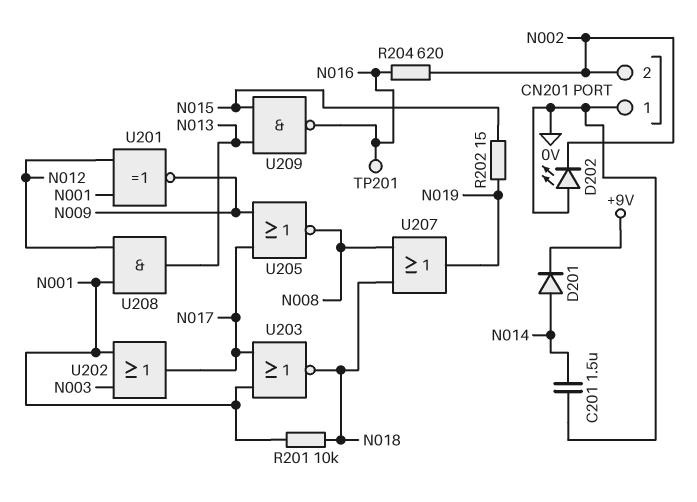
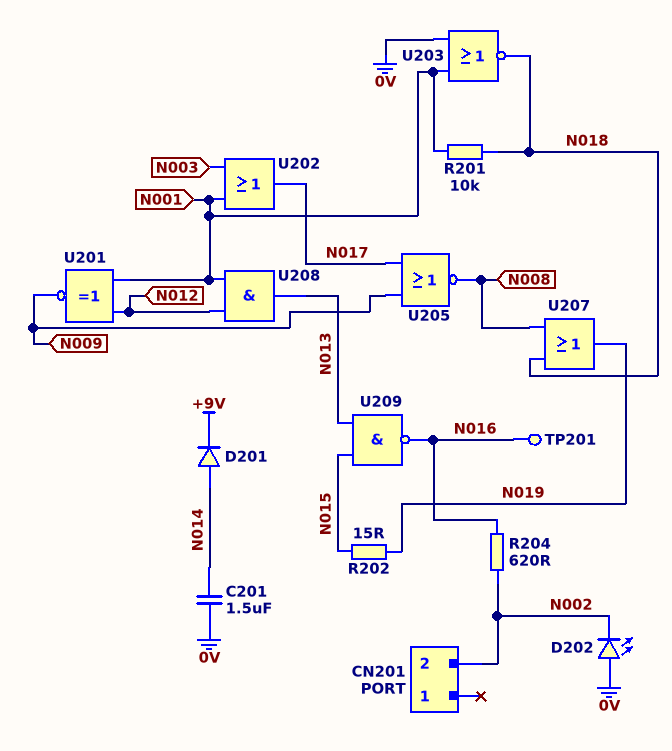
CN201 pin 1: 0V -> none
U203: NOR (in N001, in N017, out N018) -> NOR (in 0V, in N001, out N018)

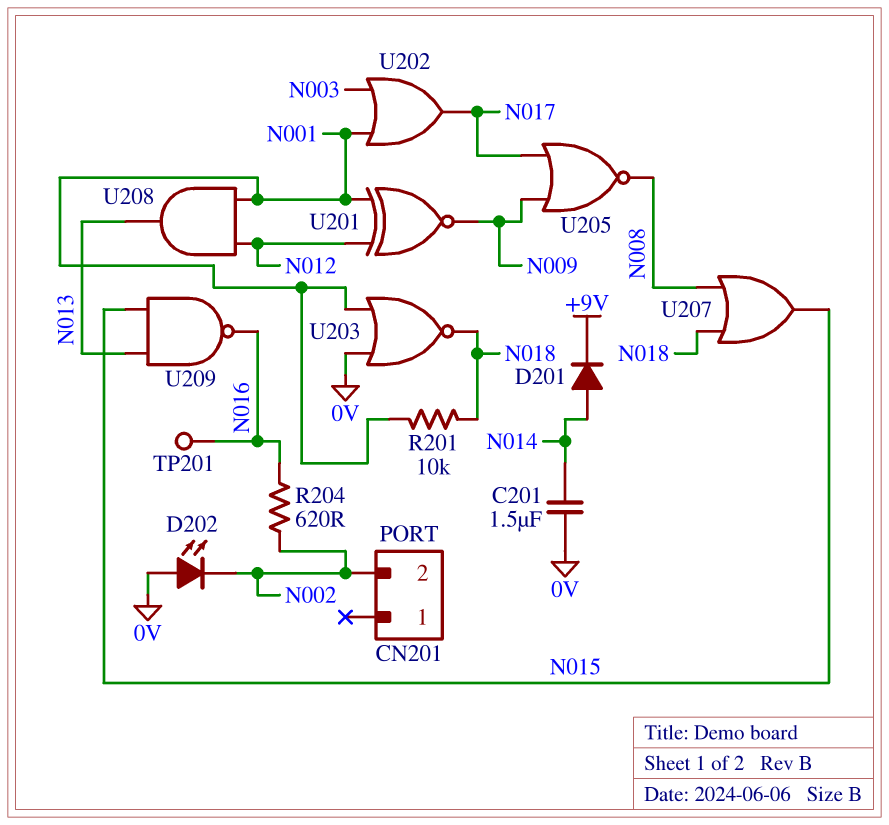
R202: 15 (N015, N019) -> none
U207: OR (in N008, in N018, out N019) -> OR (in N008, in N018, out N015)

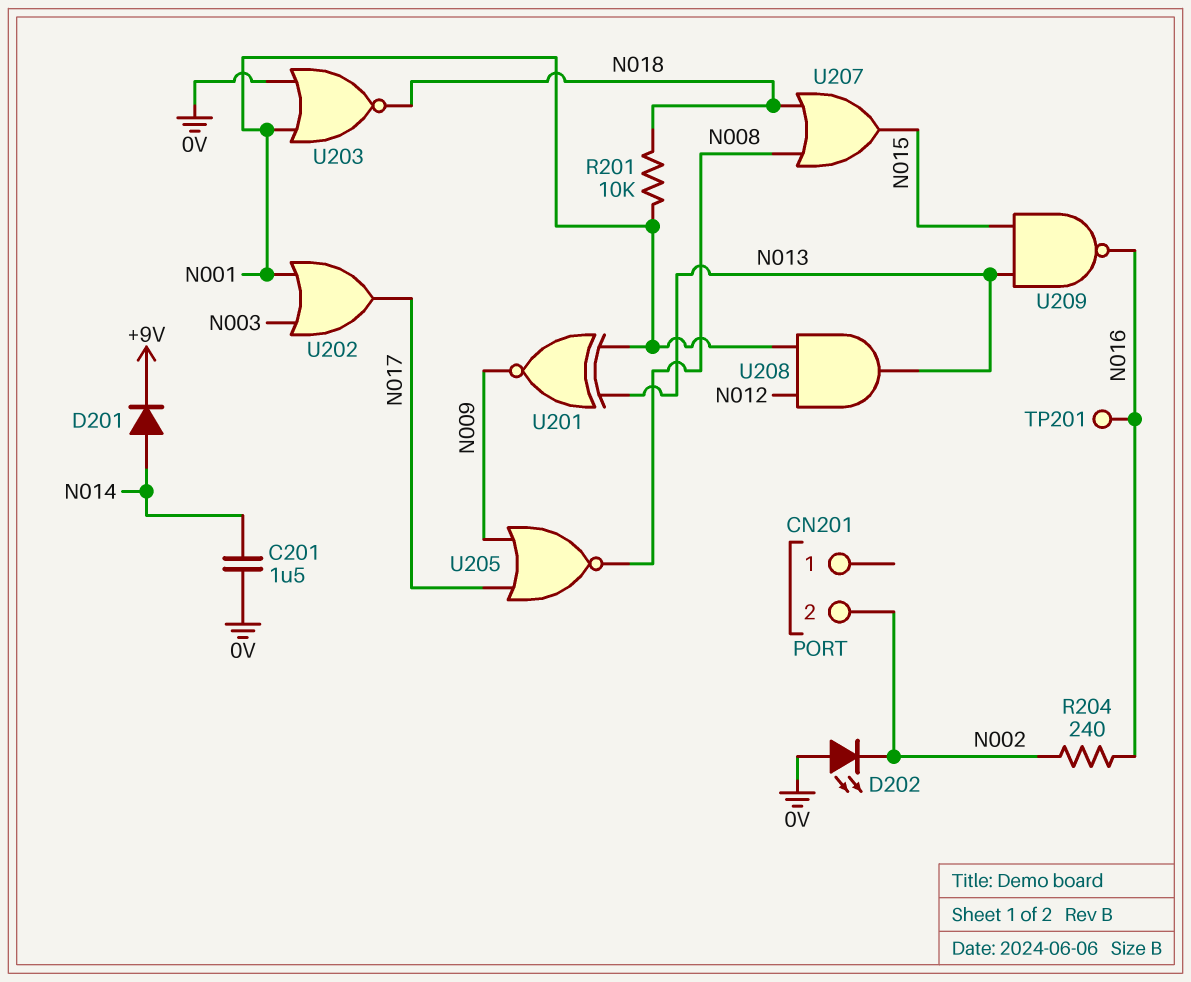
R204: 620 (N002, N016) -> 240 (N002, N016)
U201: XNOR (in N001, in N012, out N009) -> XNOR (in N001, in N013, out N009)

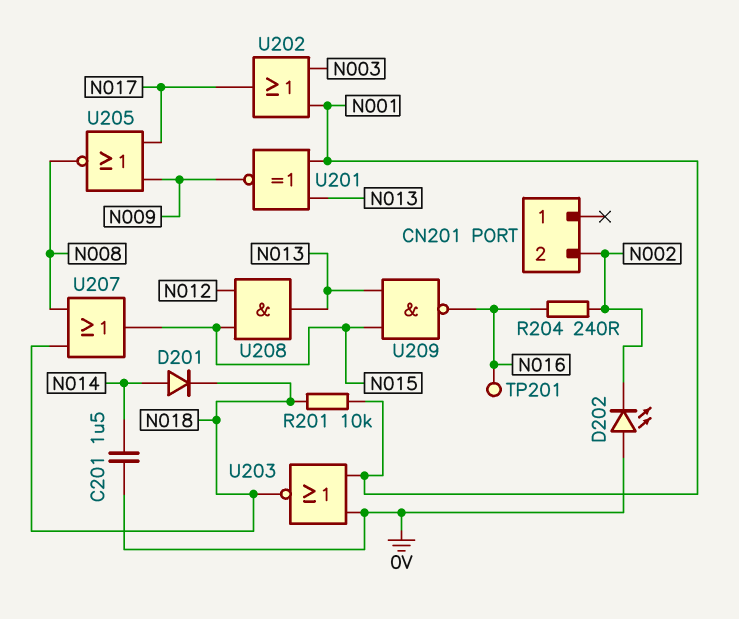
D201: diode (A N014, K +9V) -> diode (A N014, K N018)
U208: AND (in N001, in N012, out N013) -> AND (in N012, in N015, out N013)

